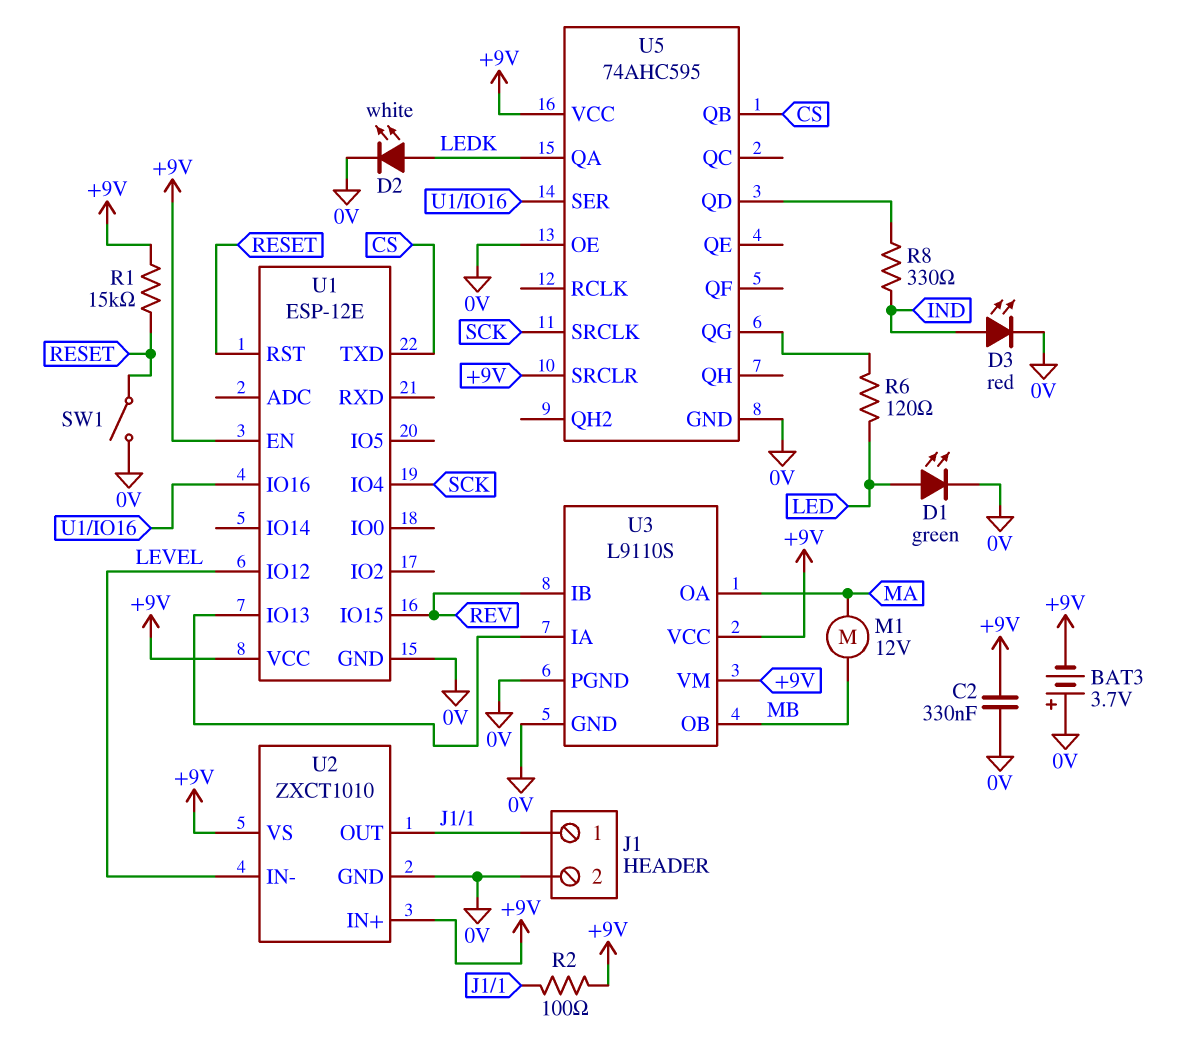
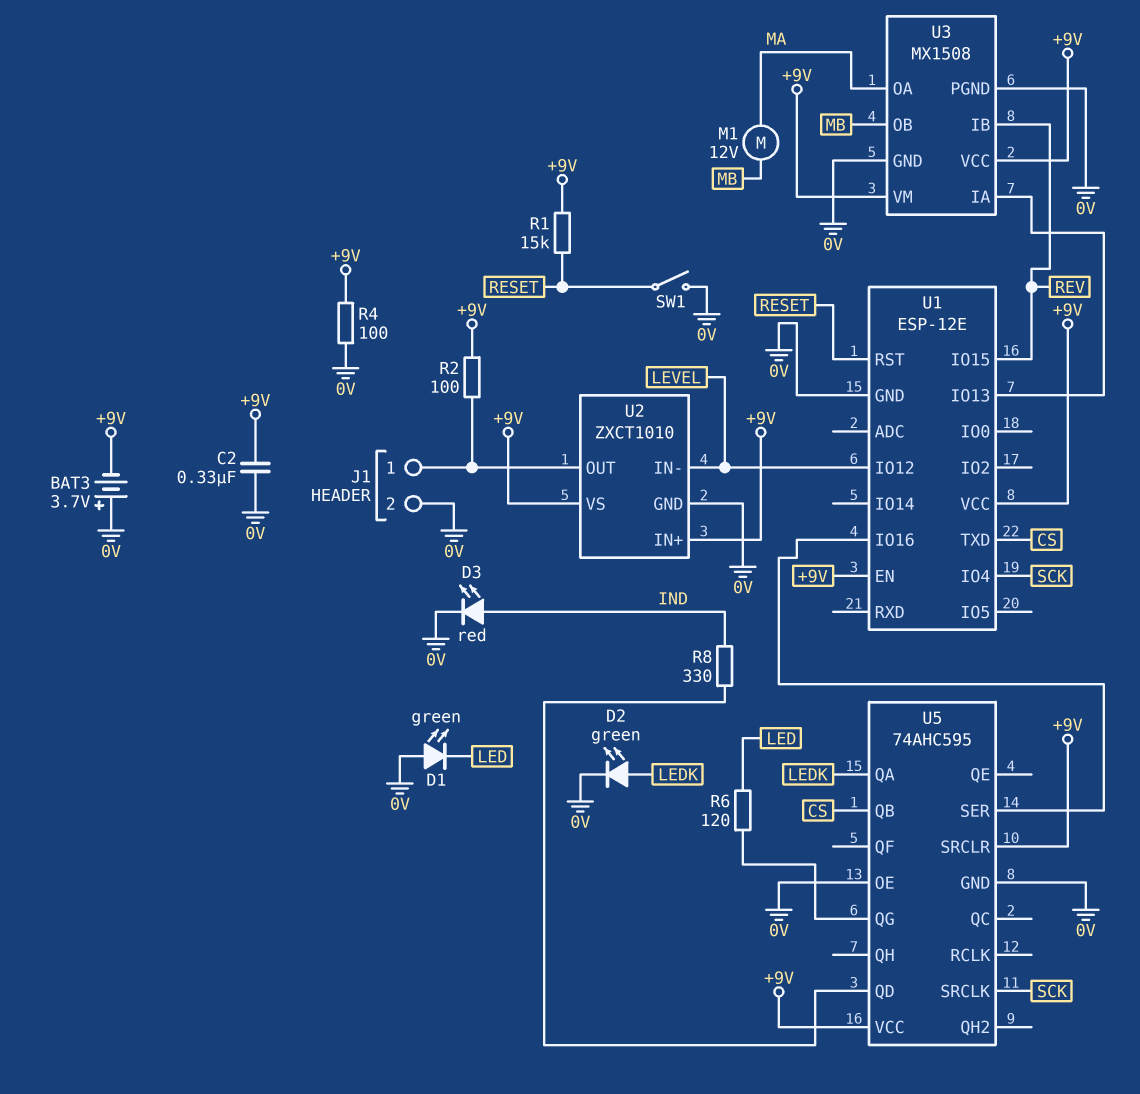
D1: LED green (A LED, K 0V) -> LED green (A 0V, K LED)
D2: LED white (A LEDK, K 0V) -> LED green (A LEDK, K 0V)
R4: none -> 100 (+9V, 0V)
U3: L9110S -> MX1508

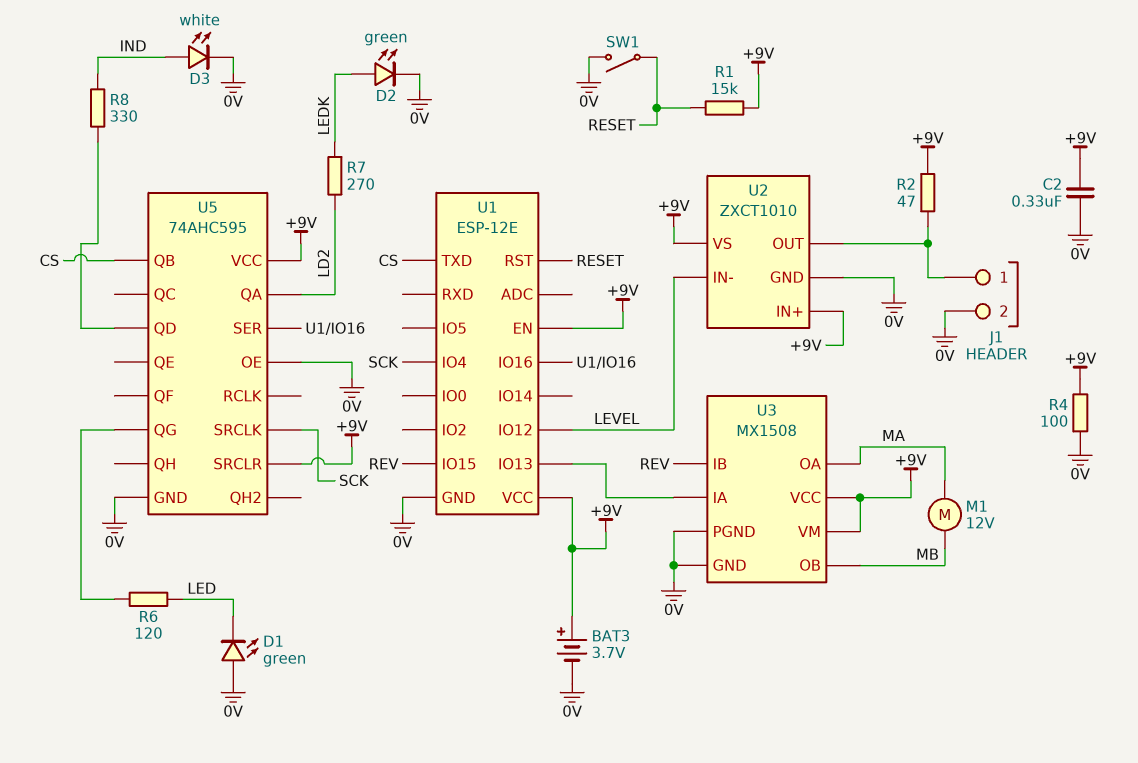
BAT3: 3.7V (plus 0V, minus +9V) -> 3.7V (plus +9V, minus 0V)
D3: LED red (A IND, K 0V) -> LED white (A IND, K 0V)
R2: 100 (+9V, J1/1) -> 47 (+9V, J1/1)
R7: none -> 270 (LD2, LEDK)
U5 pin QA: LEDK -> LD2

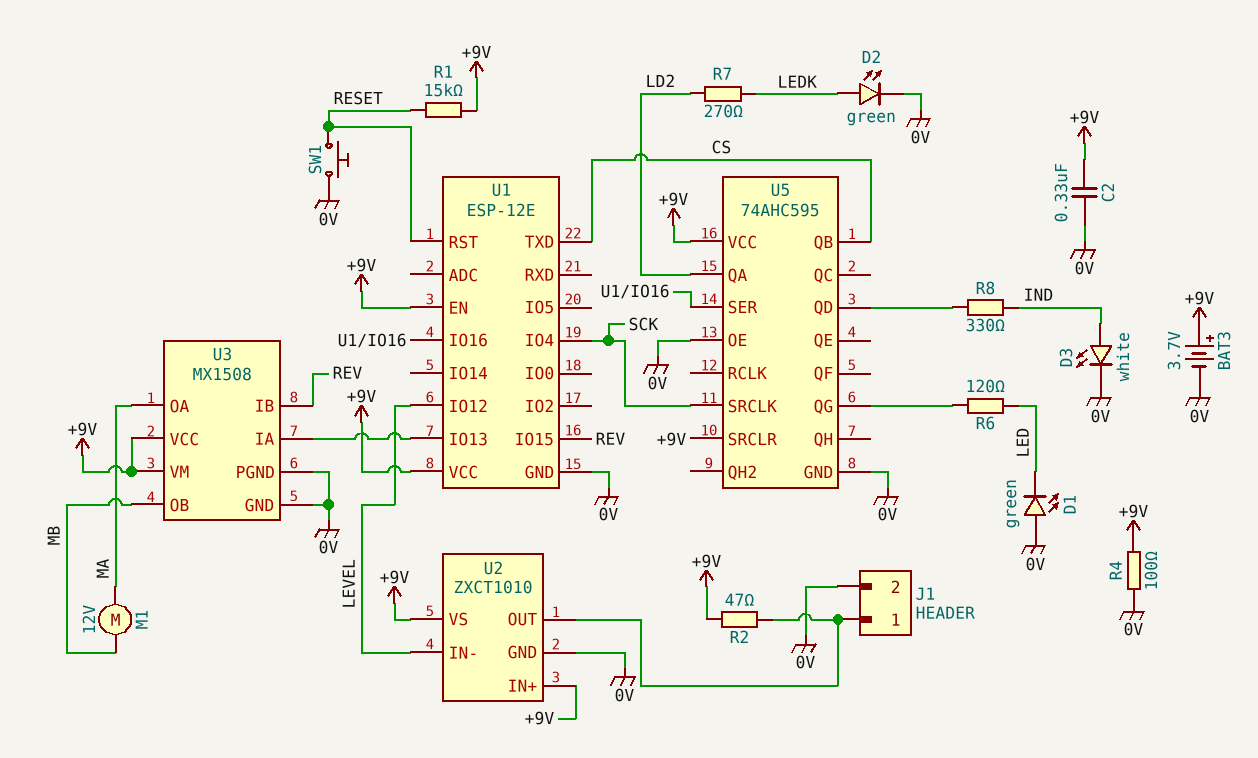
SW1: switch (0V, RESET) -> button (0V, RESET)

